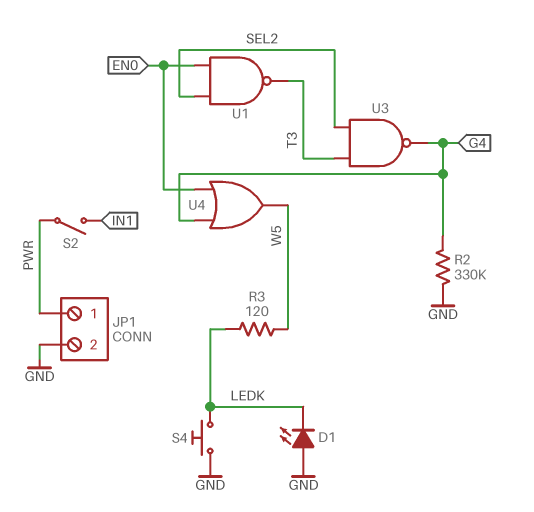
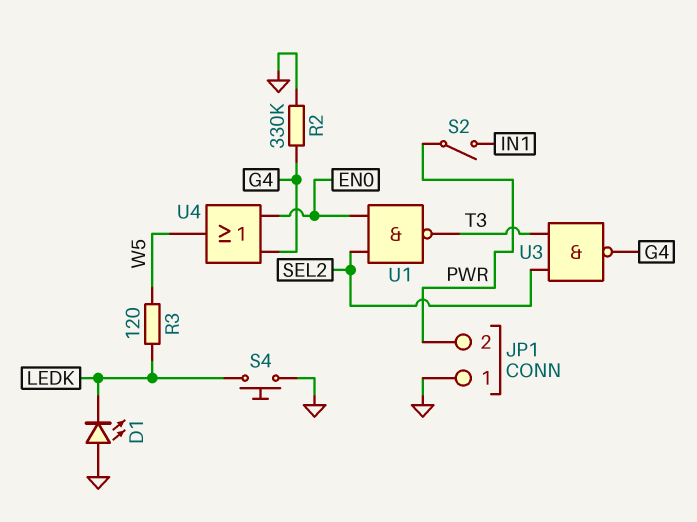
JP1 pin 1: PWR -> GND
JP1 pin 2: GND -> PWR

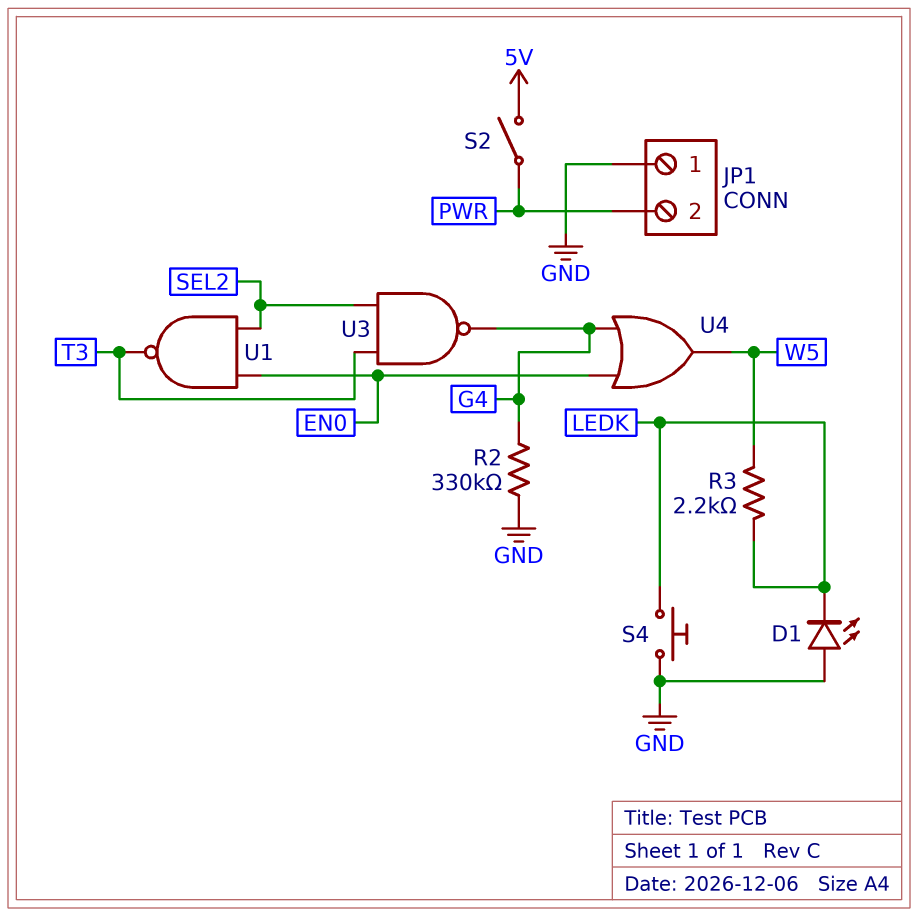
R3: 120 (LEDK, W5) -> 2.2k (LEDK, W5)
S2: switch (IN1, PWR) -> switch (5V, PWR)

